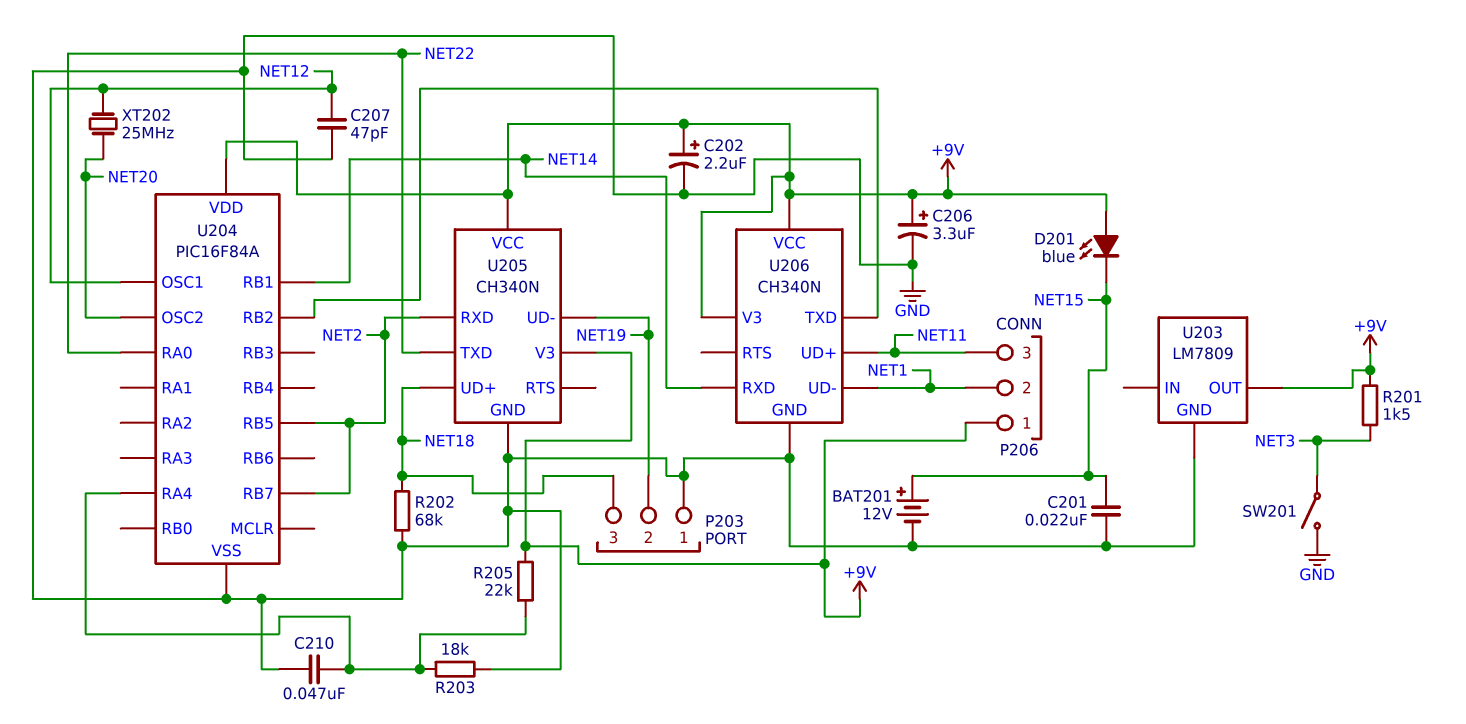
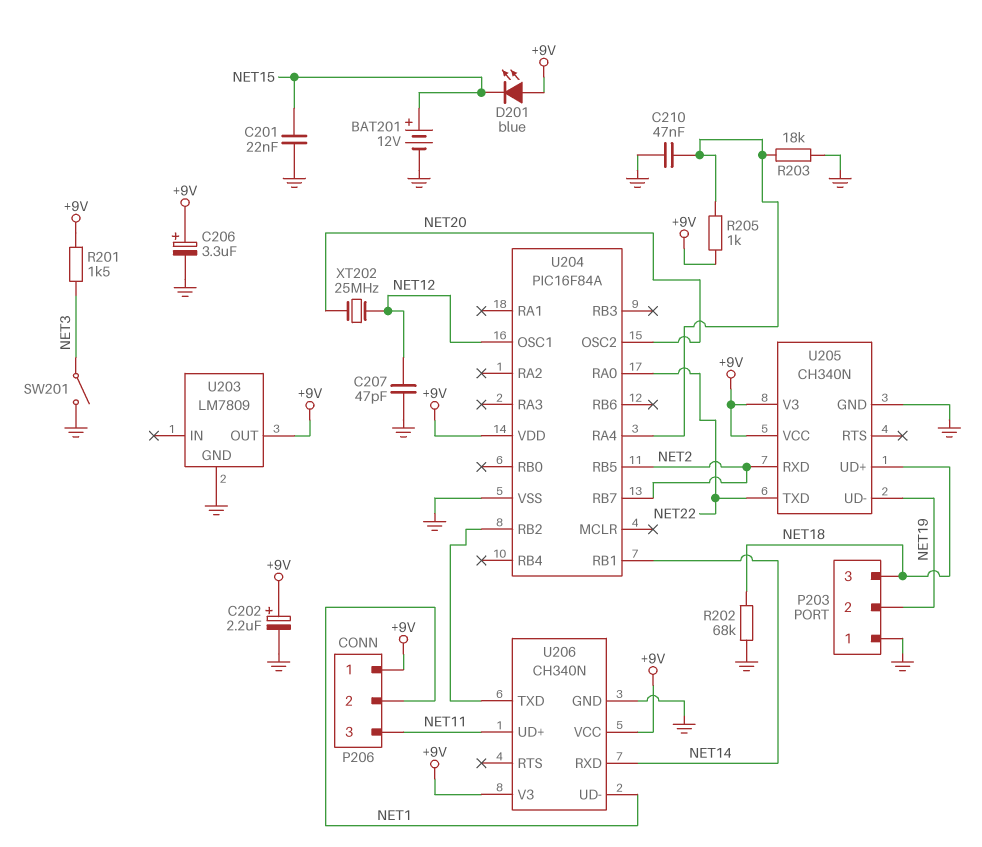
R205: 22k (+9V, U204/RA4) -> 1k (+9V, U204/RA4)

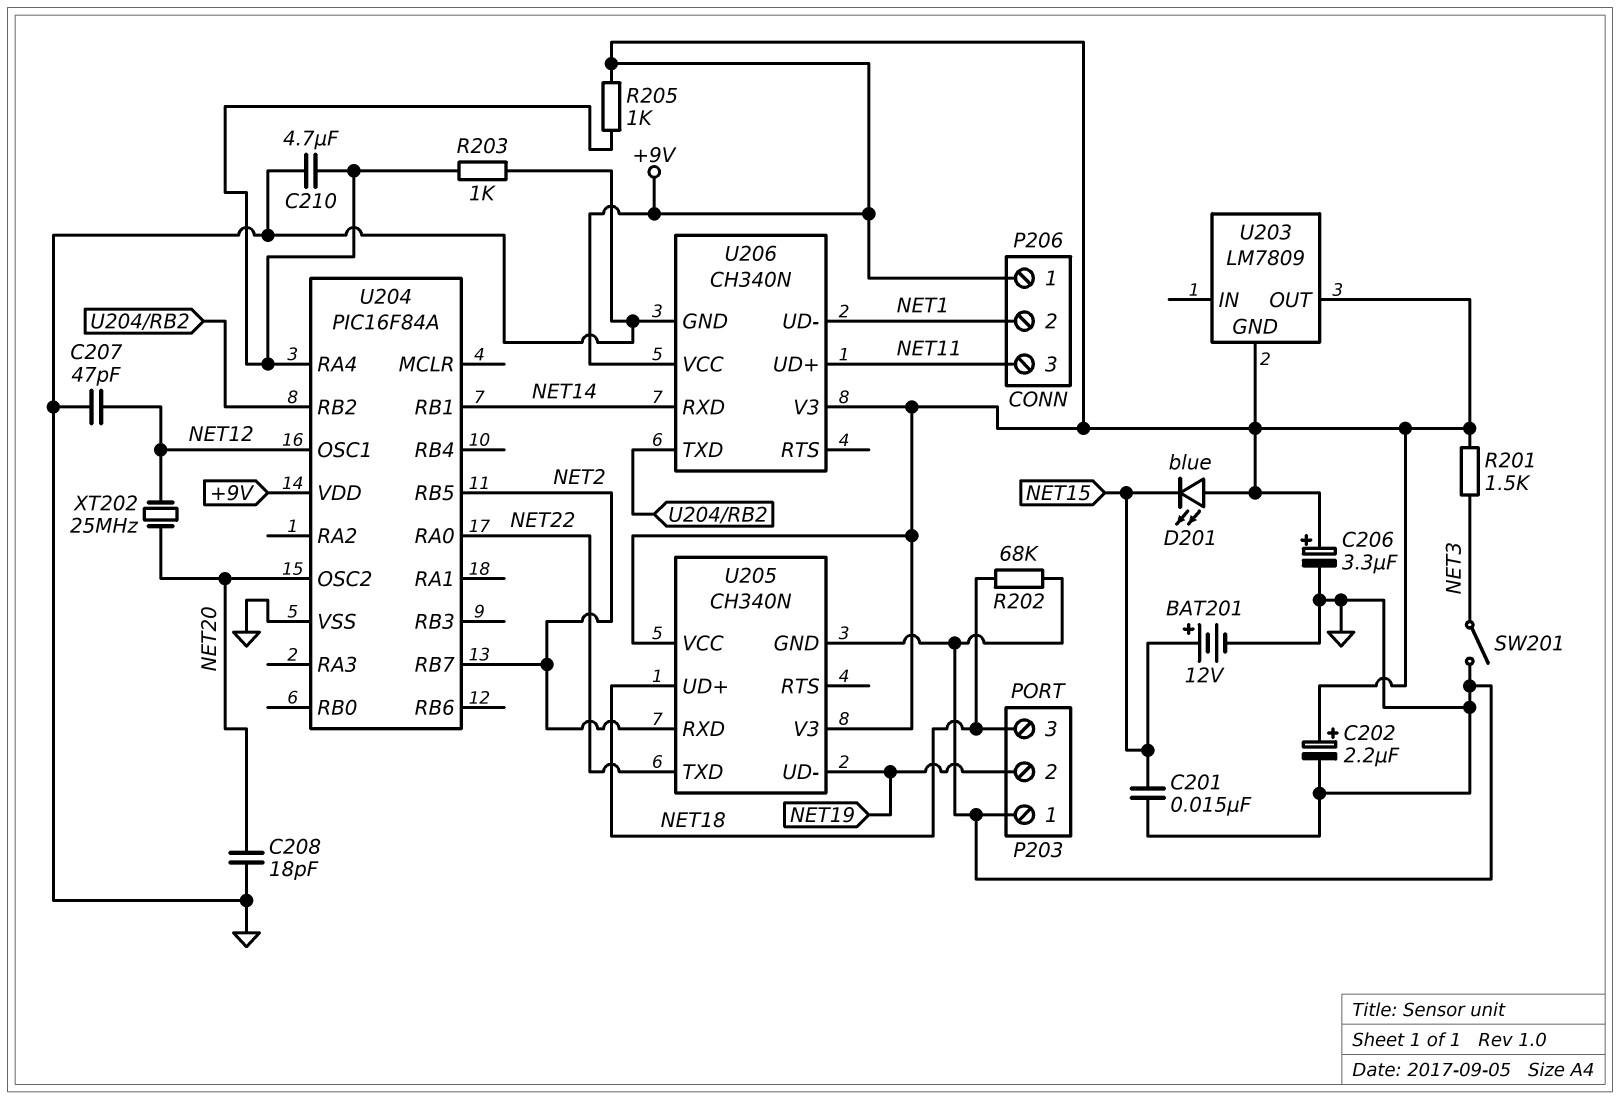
C201: 22nF (GND, NET15) -> 15nF (GND, NET15)
C208: none -> 18pF (GND, NET20)
C210: 47nF (GND, U204/RA4) -> 4.7uF (GND, U204/RA4)
R203: 18k (GND, U204/RA4) -> 1k (GND, U204/RA4)
U203 pin GND: GND -> +9V

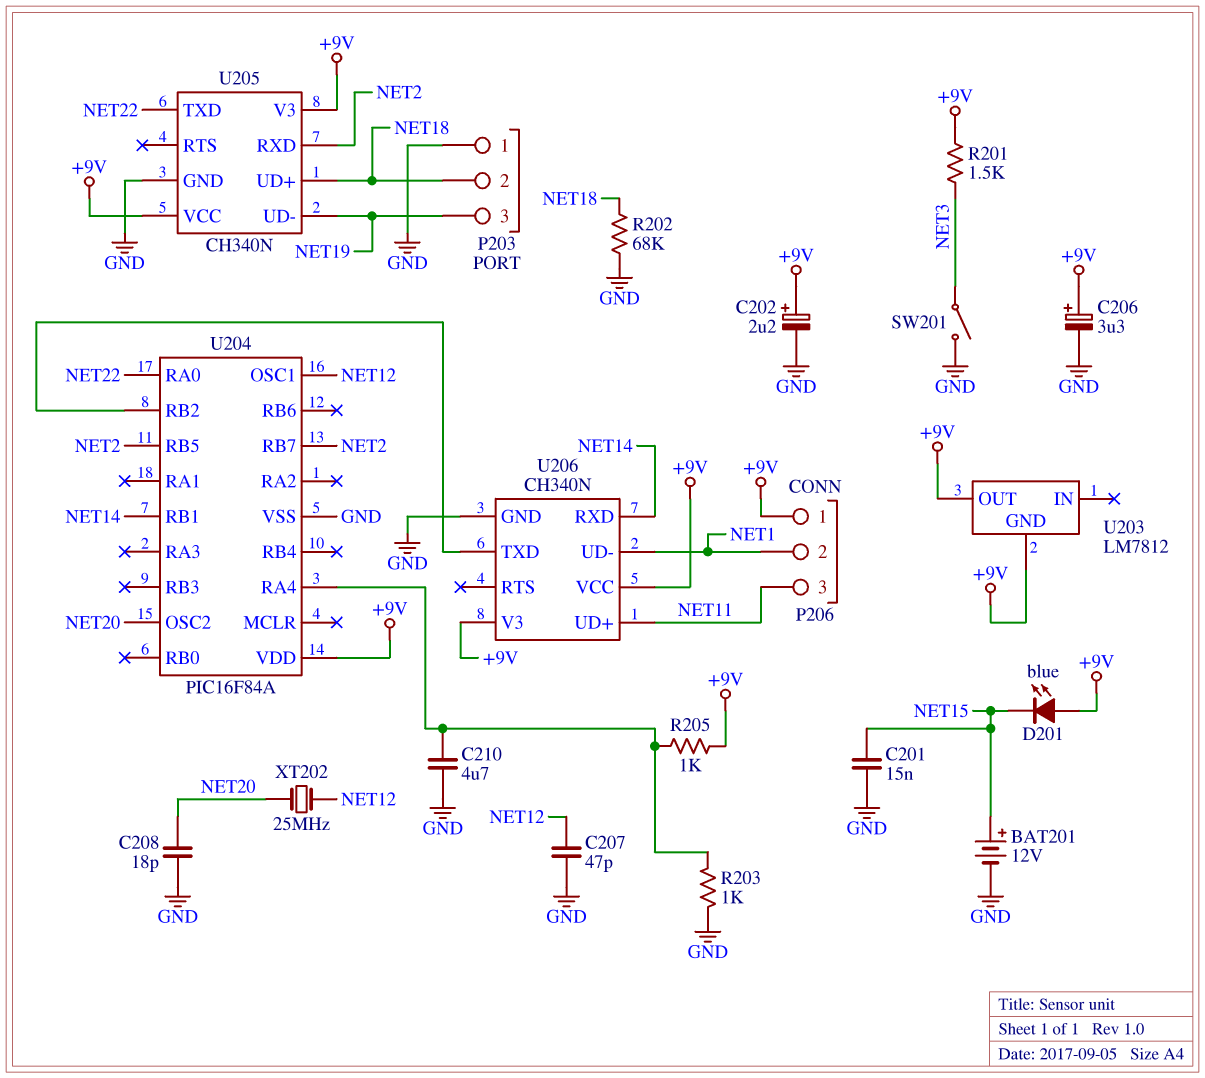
P203 pin 2: NET19 -> NET18
P203 pin 3: NET18 -> NET19
U203: LM7809 -> LM7812

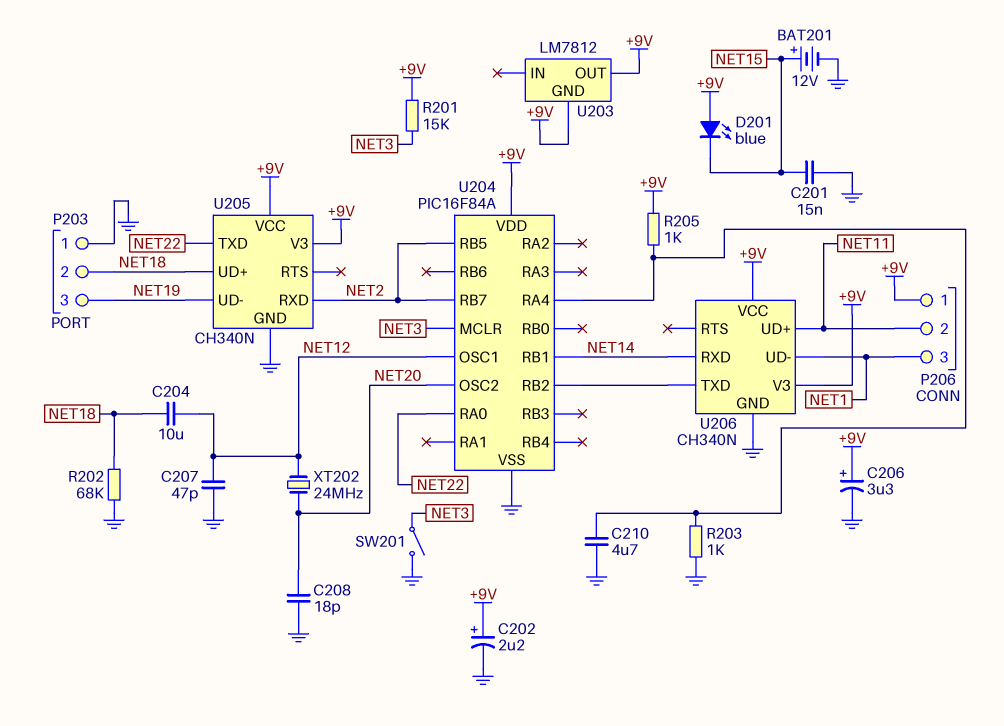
C204: none -> 10uF (NET12, NET18)
P206 pin 2: NET1 -> NET11
P206 pin 3: NET11 -> NET1
R201: 1.5k (+9V, NET3) -> 15k (+9V, NET3)
U204 pin MCLR: none -> NET3
XT202: 25MHz (NET12, NET20) -> 24MHz (NET12, NET20)

